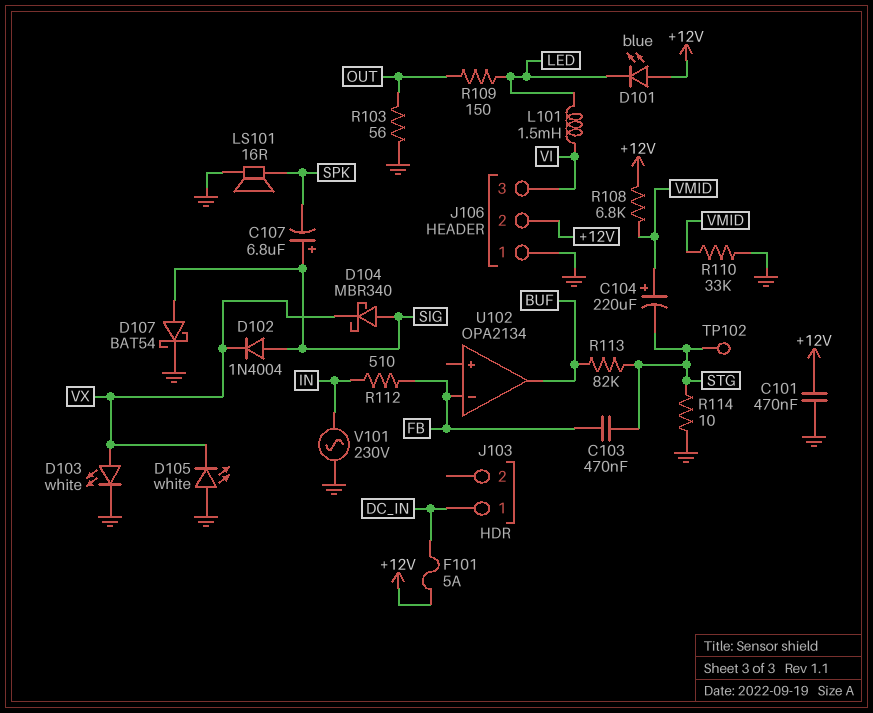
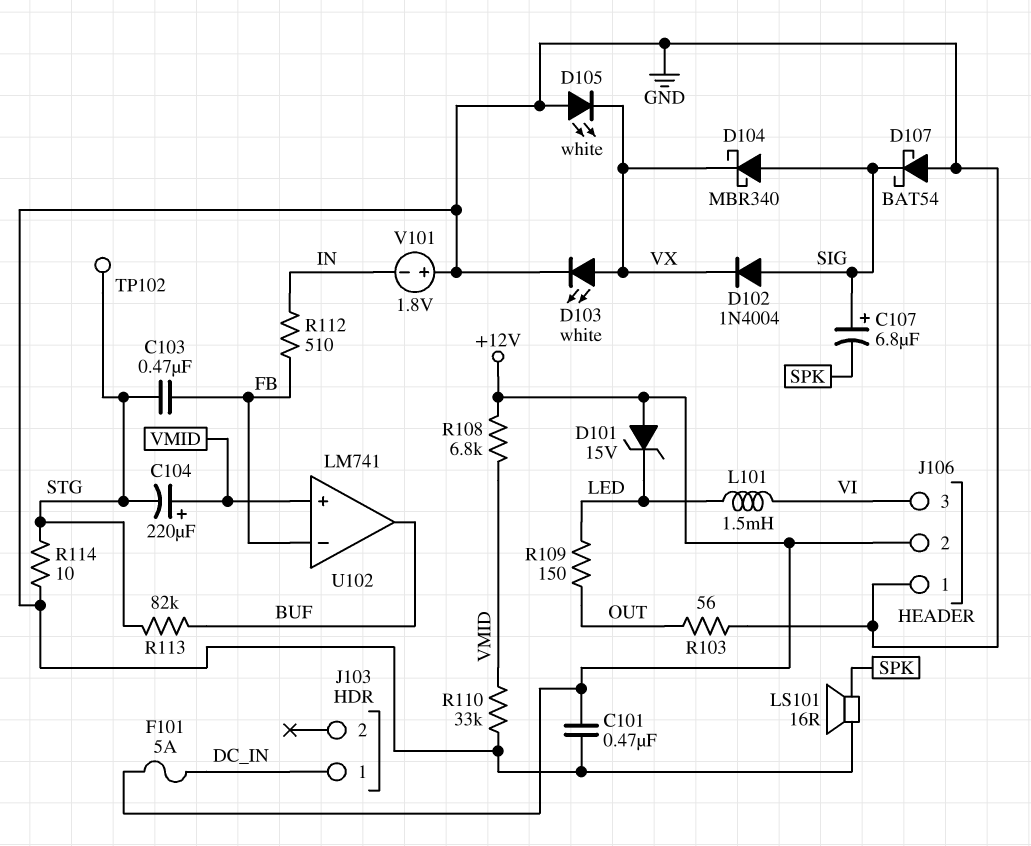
D101: LED blue (A +12V, K LED) -> zener 15V (A +12V, K LED)
D107: schottky BAT54 (A SIG, K GND) -> schottky BAT54 (A GND, K SIG)
U102: OPA2134 -> LM741
U102 pin in+: none -> VMID
V101: AC 230V (GND, IN) -> 1.8V (plus GND, minus IN)

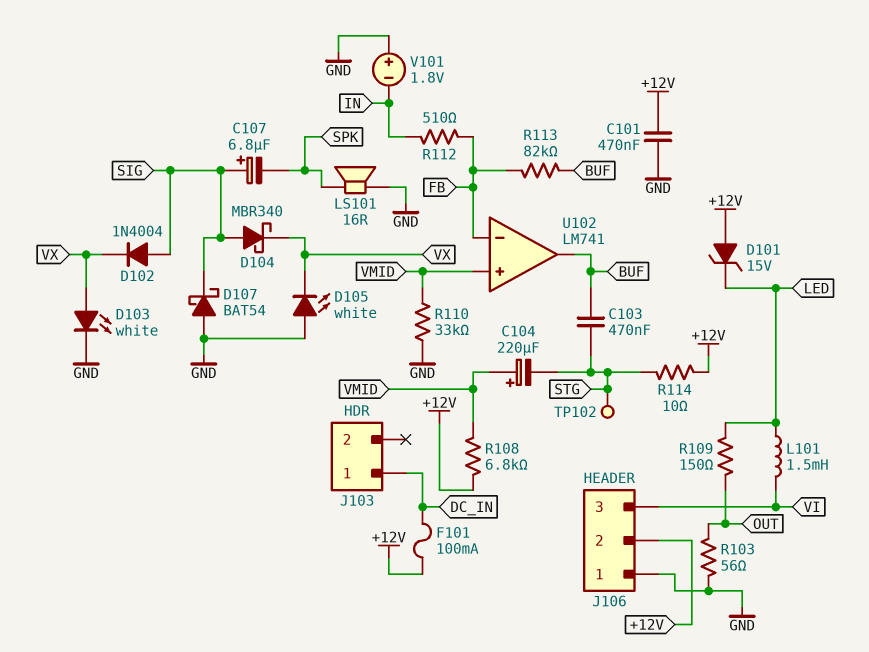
C103: 470nF (FB, STG) -> 470nF (BUF, STG)
F101: 5A (+12V, DC_IN) -> 100mA (+12V, DC_IN)
R113: 82k (BUF, STG) -> 82k (BUF, FB)
R114: 10 (GND, STG) -> 10 (+12V, STG)

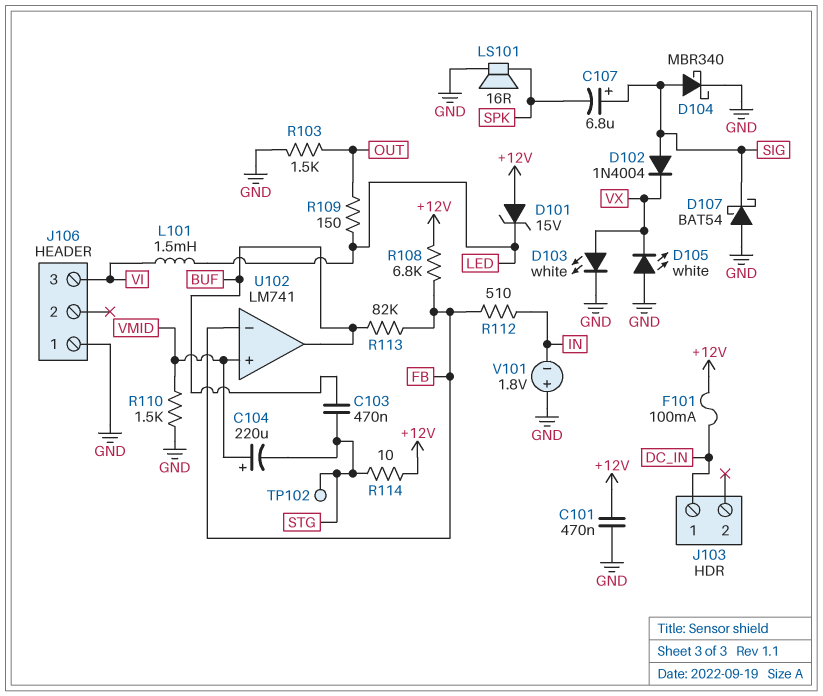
D104: schottky MBR340 (A SIG, K VX) -> schottky MBR340 (A SIG, K GND)
J106 pin 2: +12V -> none
R103: 56 (GND, OUT) -> 1.5k (GND, OUT)
R108: 6.8k (+12V, VMID) -> 6.8k (+12V, FB)
R110: 33k (GND, VMID) -> 1.5k (GND, VMID)

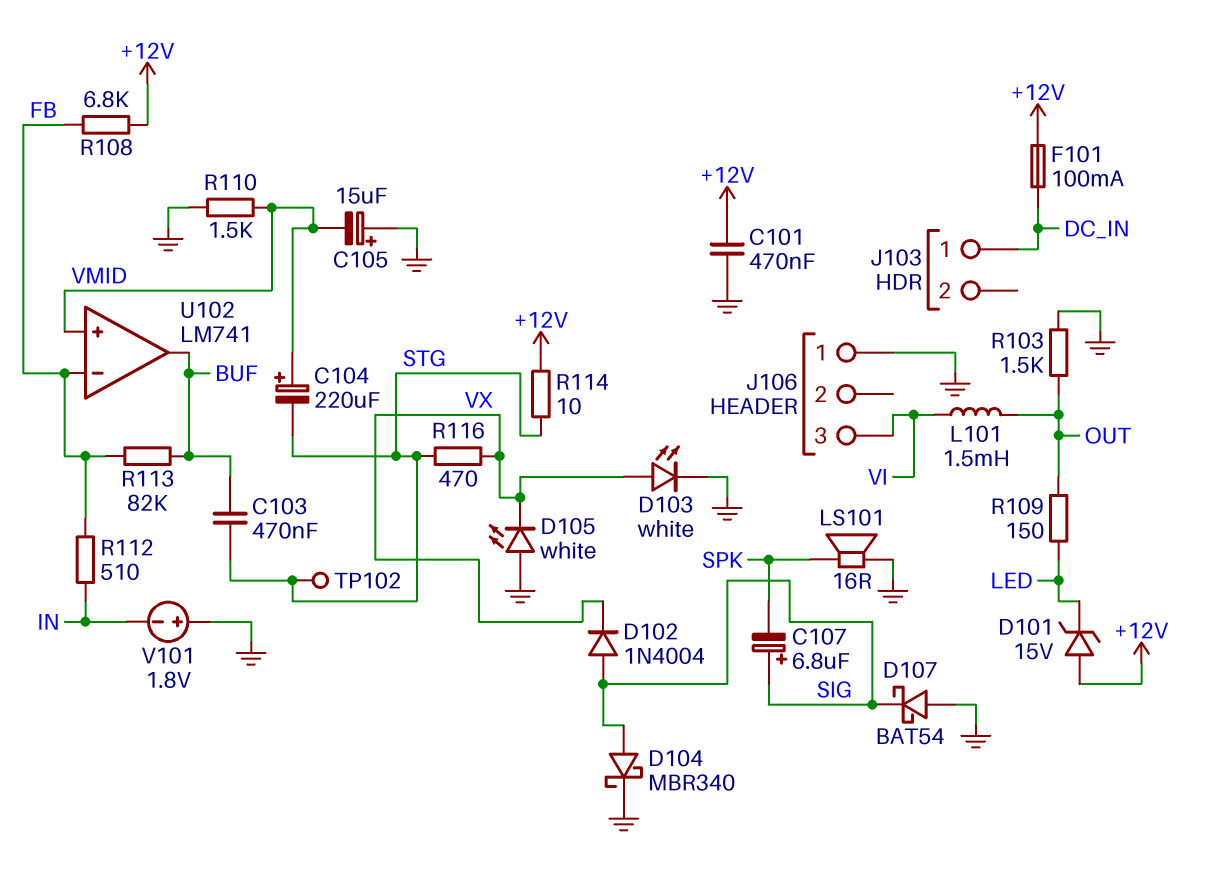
C105: none -> 15uF (plus GND, minus VMID)
L101: 1.5mH (LED, VI) -> 1.5mH (OUT, VI)
R116: none -> 470 (STG, VX)

